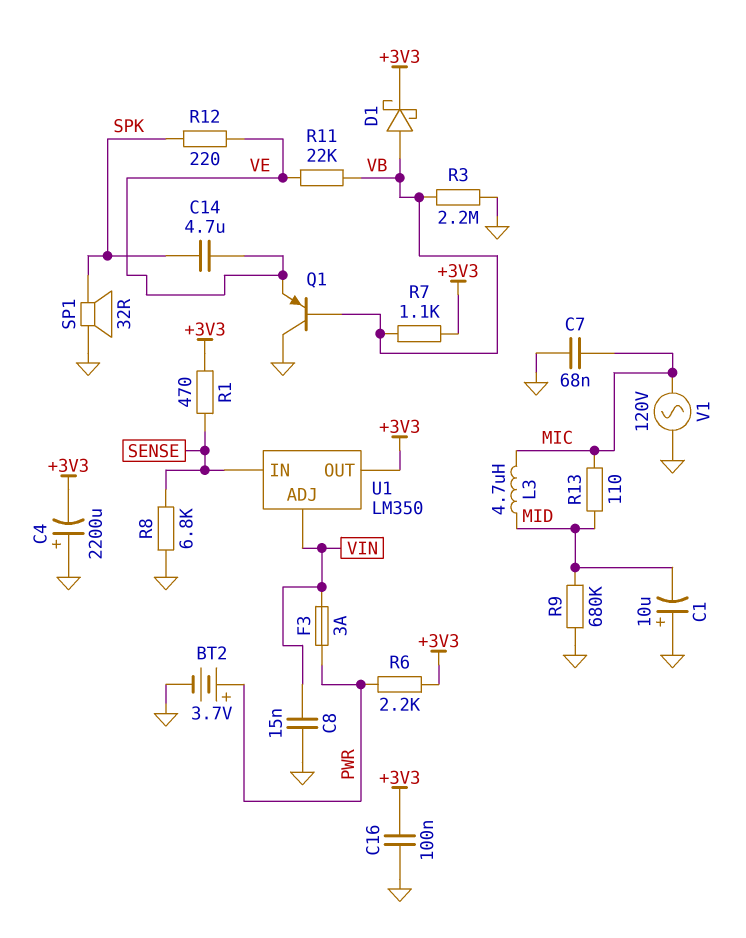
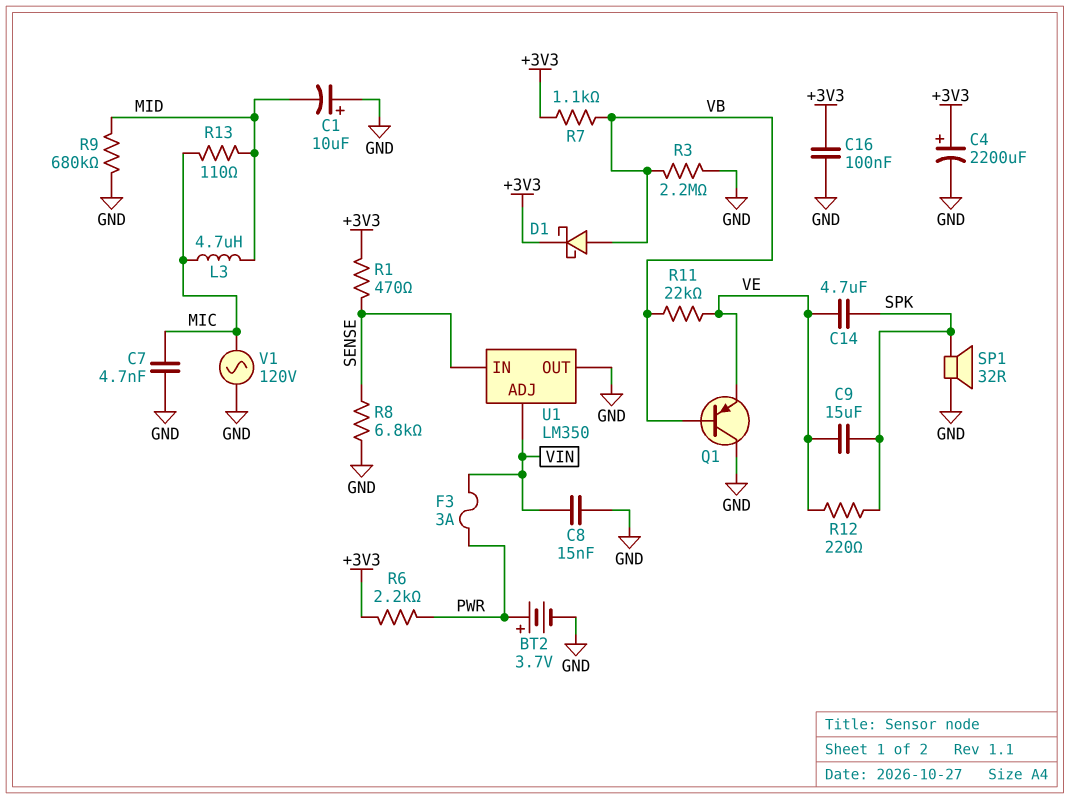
C4: 2200uF (plus GND, minus +3V3) -> 2200uF (plus +3V3, minus GND)
C7: 68nF (GND, MIC) -> 4.7nF (GND, MIC)
C9: none -> 15uF (SPK, VE)
U1 pin OUT: +3V3 -> GND

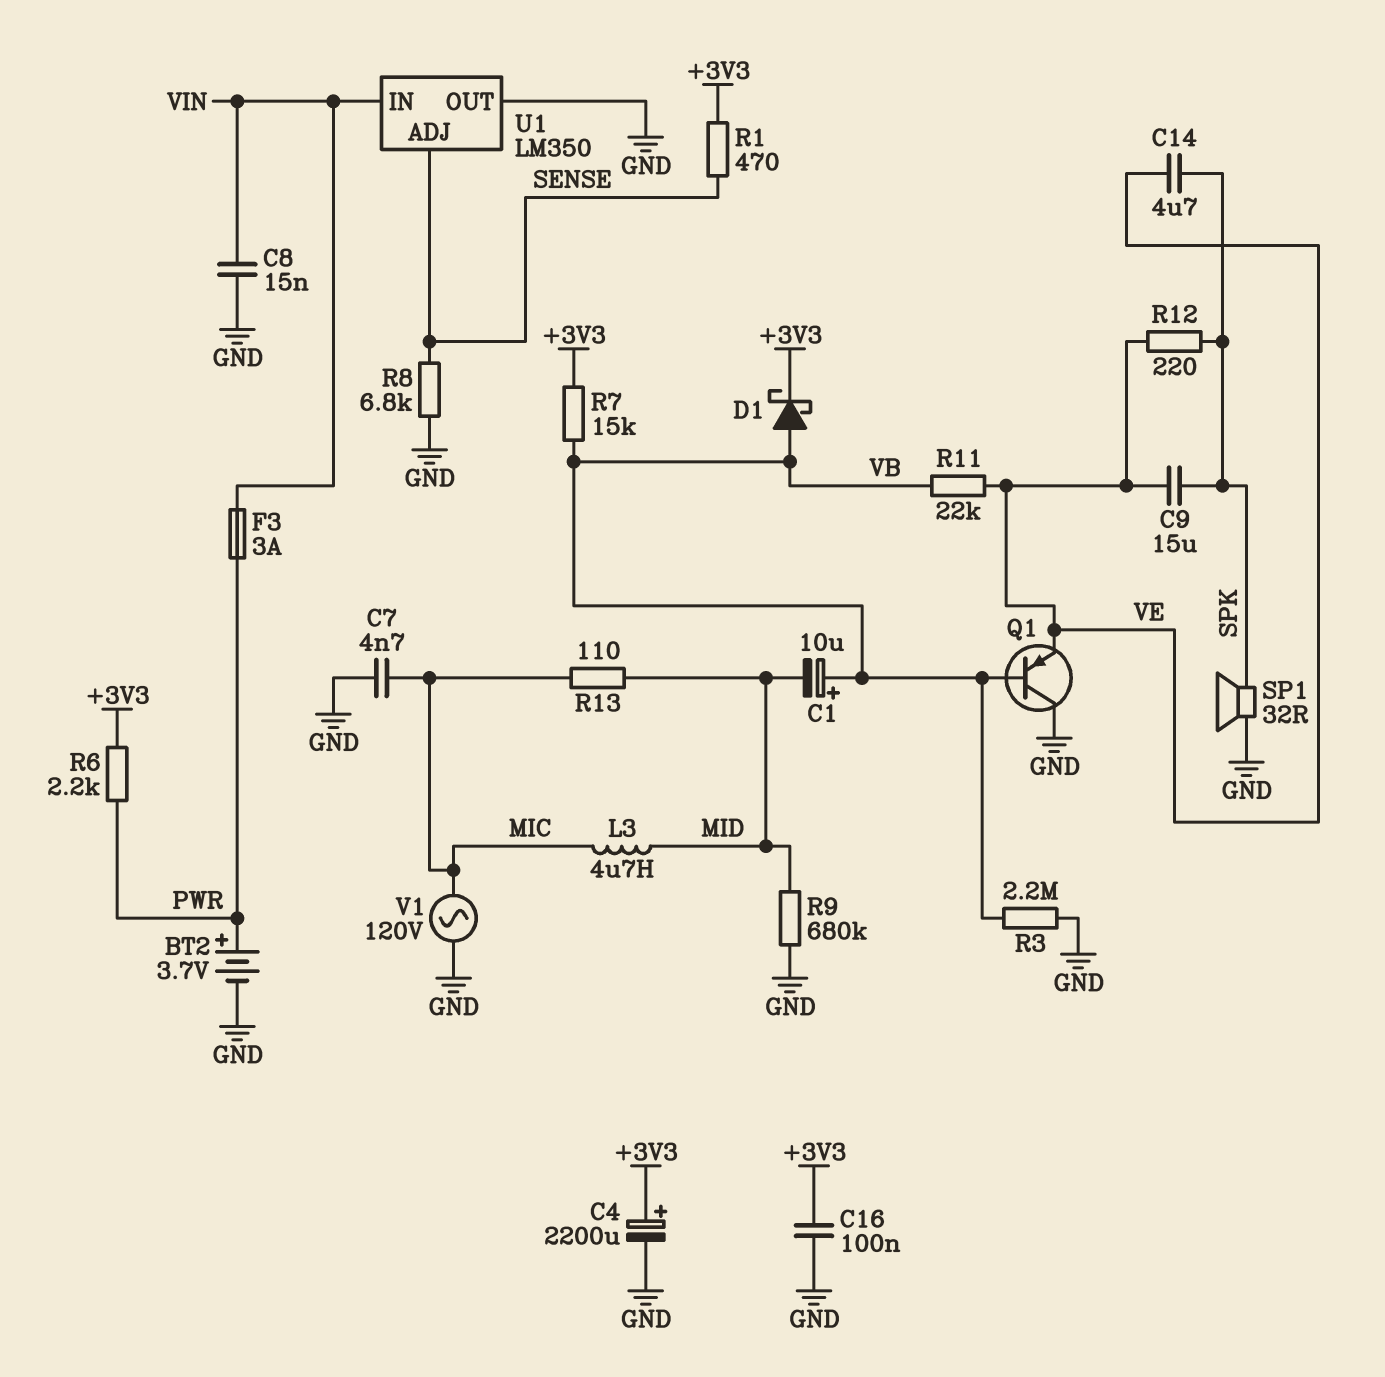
C1: 10uF (plus GND, minus MID) -> 10uF (plus VB, minus MID)
R7: 1.1k (+3V3, VB) -> 15k (+3V3, VB)
U1 pin ADJ: VIN -> SENSE
U1 pin IN: SENSE -> VIN

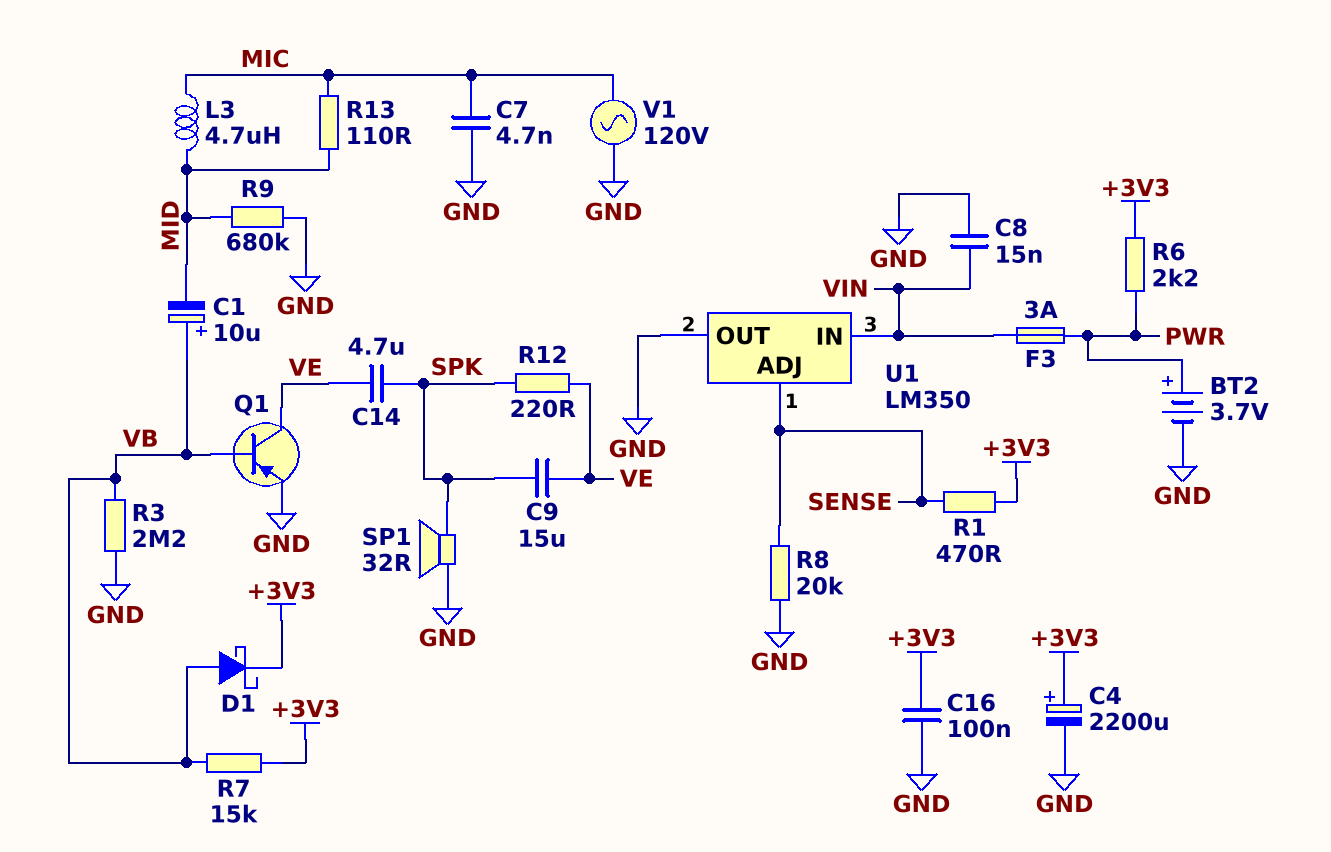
Q1: PNP (B VB, C GND, E VE) -> PNP (B VB, C VE, E GND)
R8: 6.8k (GND, SENSE) -> 20k (GND, SENSE)
R11: 22k (VB, VE) -> none

